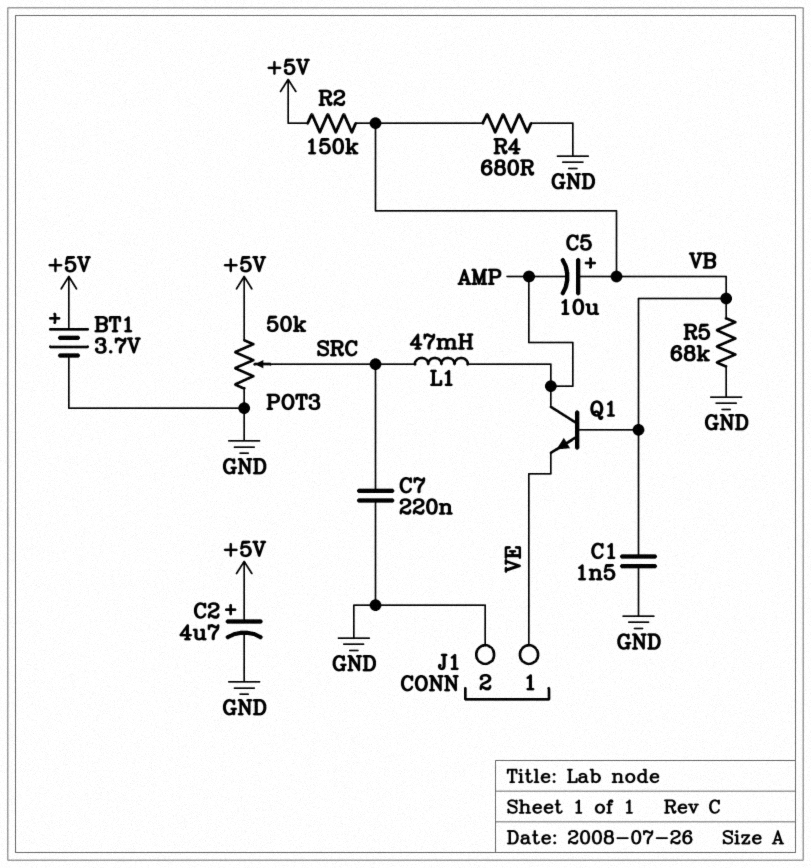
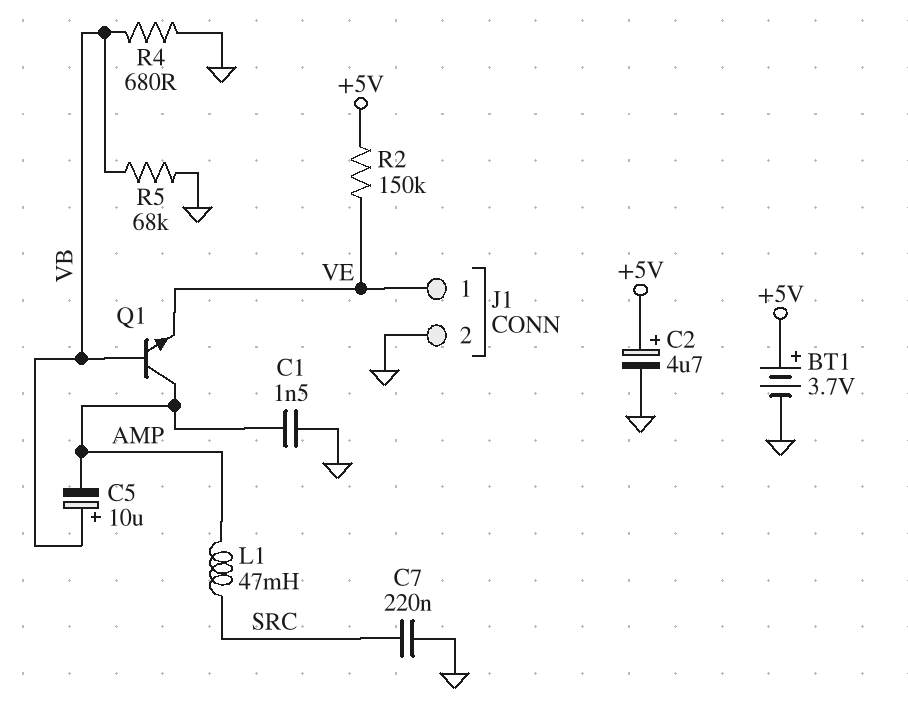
C1: 1.5nF (GND, VB) -> 1.5nF (AMP, GND)
POT3: 50k (+5V, GND, wiper SRC) -> none
R2: 150k (+5V, VB) -> 150k (+5V, VE)

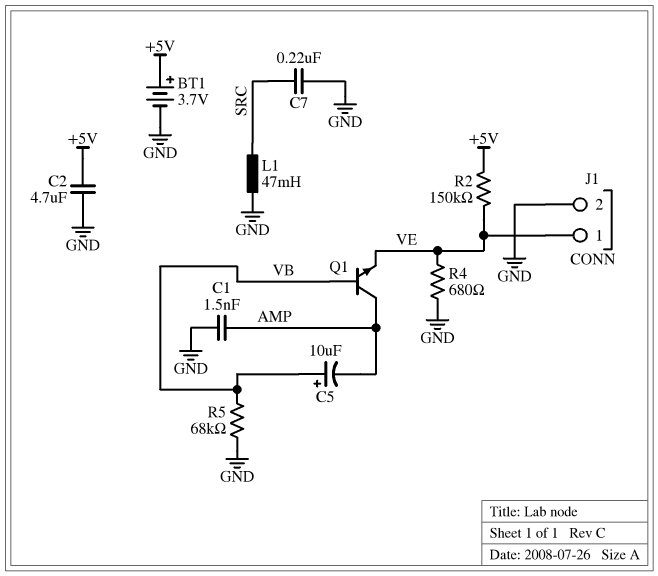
C2: 4.7uF (plus +5V, minus GND) -> 4.7uF (+5V, GND)
L1: 47mH (AMP, SRC) -> 47mH (GND, SRC)
R4: 680 (GND, VB) -> 680 (GND, VE)

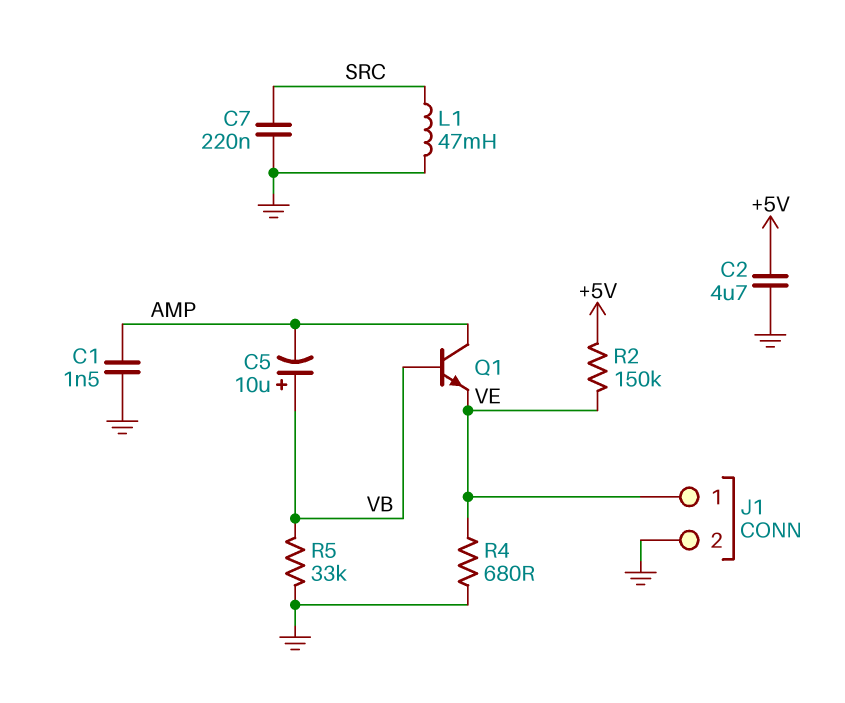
BT1: 3.7V (plus +5V, minus GND) -> none
R5: 68k (GND, VB) -> 33k (GND, VB)

